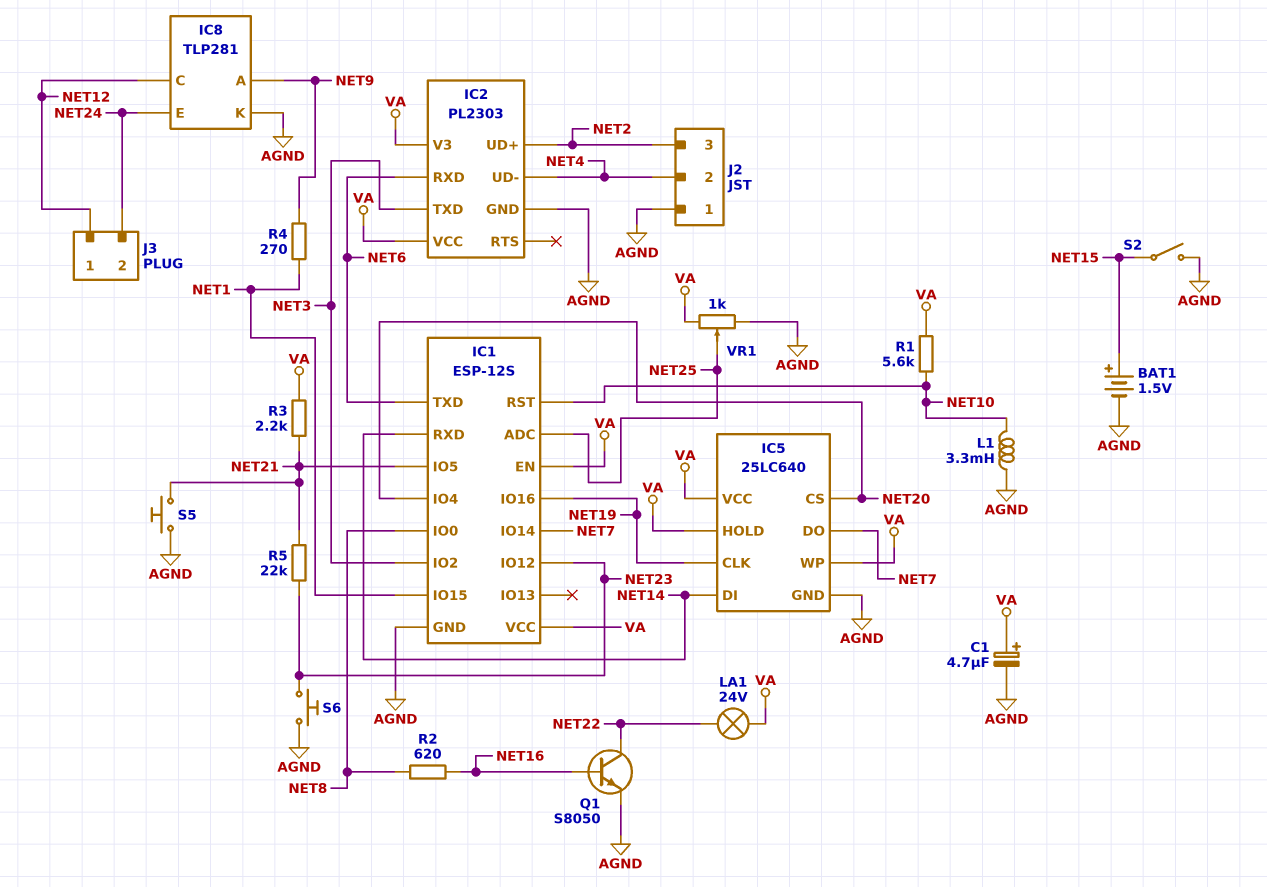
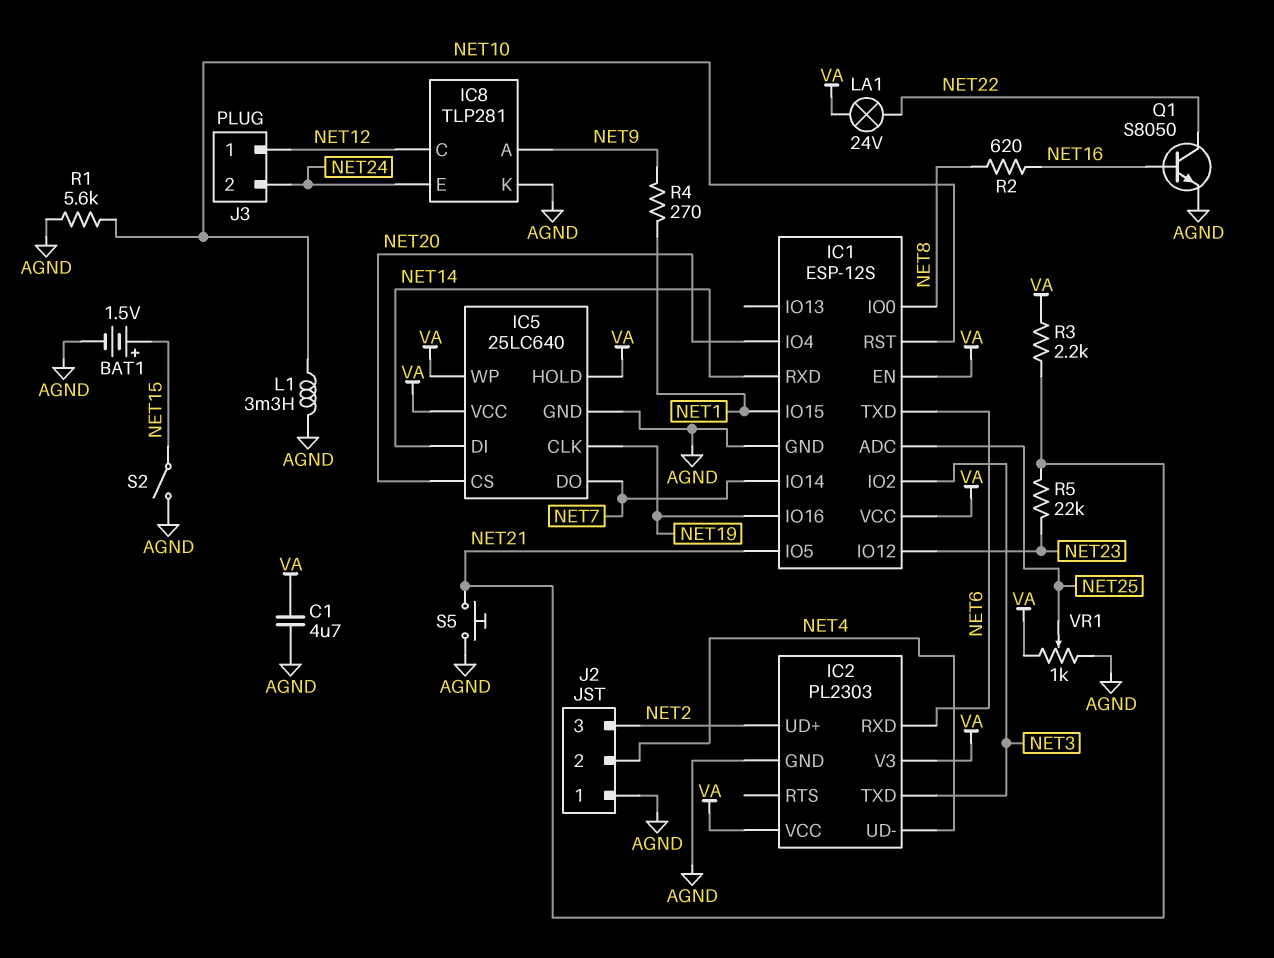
C1: 4.7uF (plus VA, minus AGND) -> 4.7uF (AGND, VA)
R1: 5.6k (NET10, VA) -> 5.6k (AGND, NET10)
S6: button (AGND, NET23) -> none

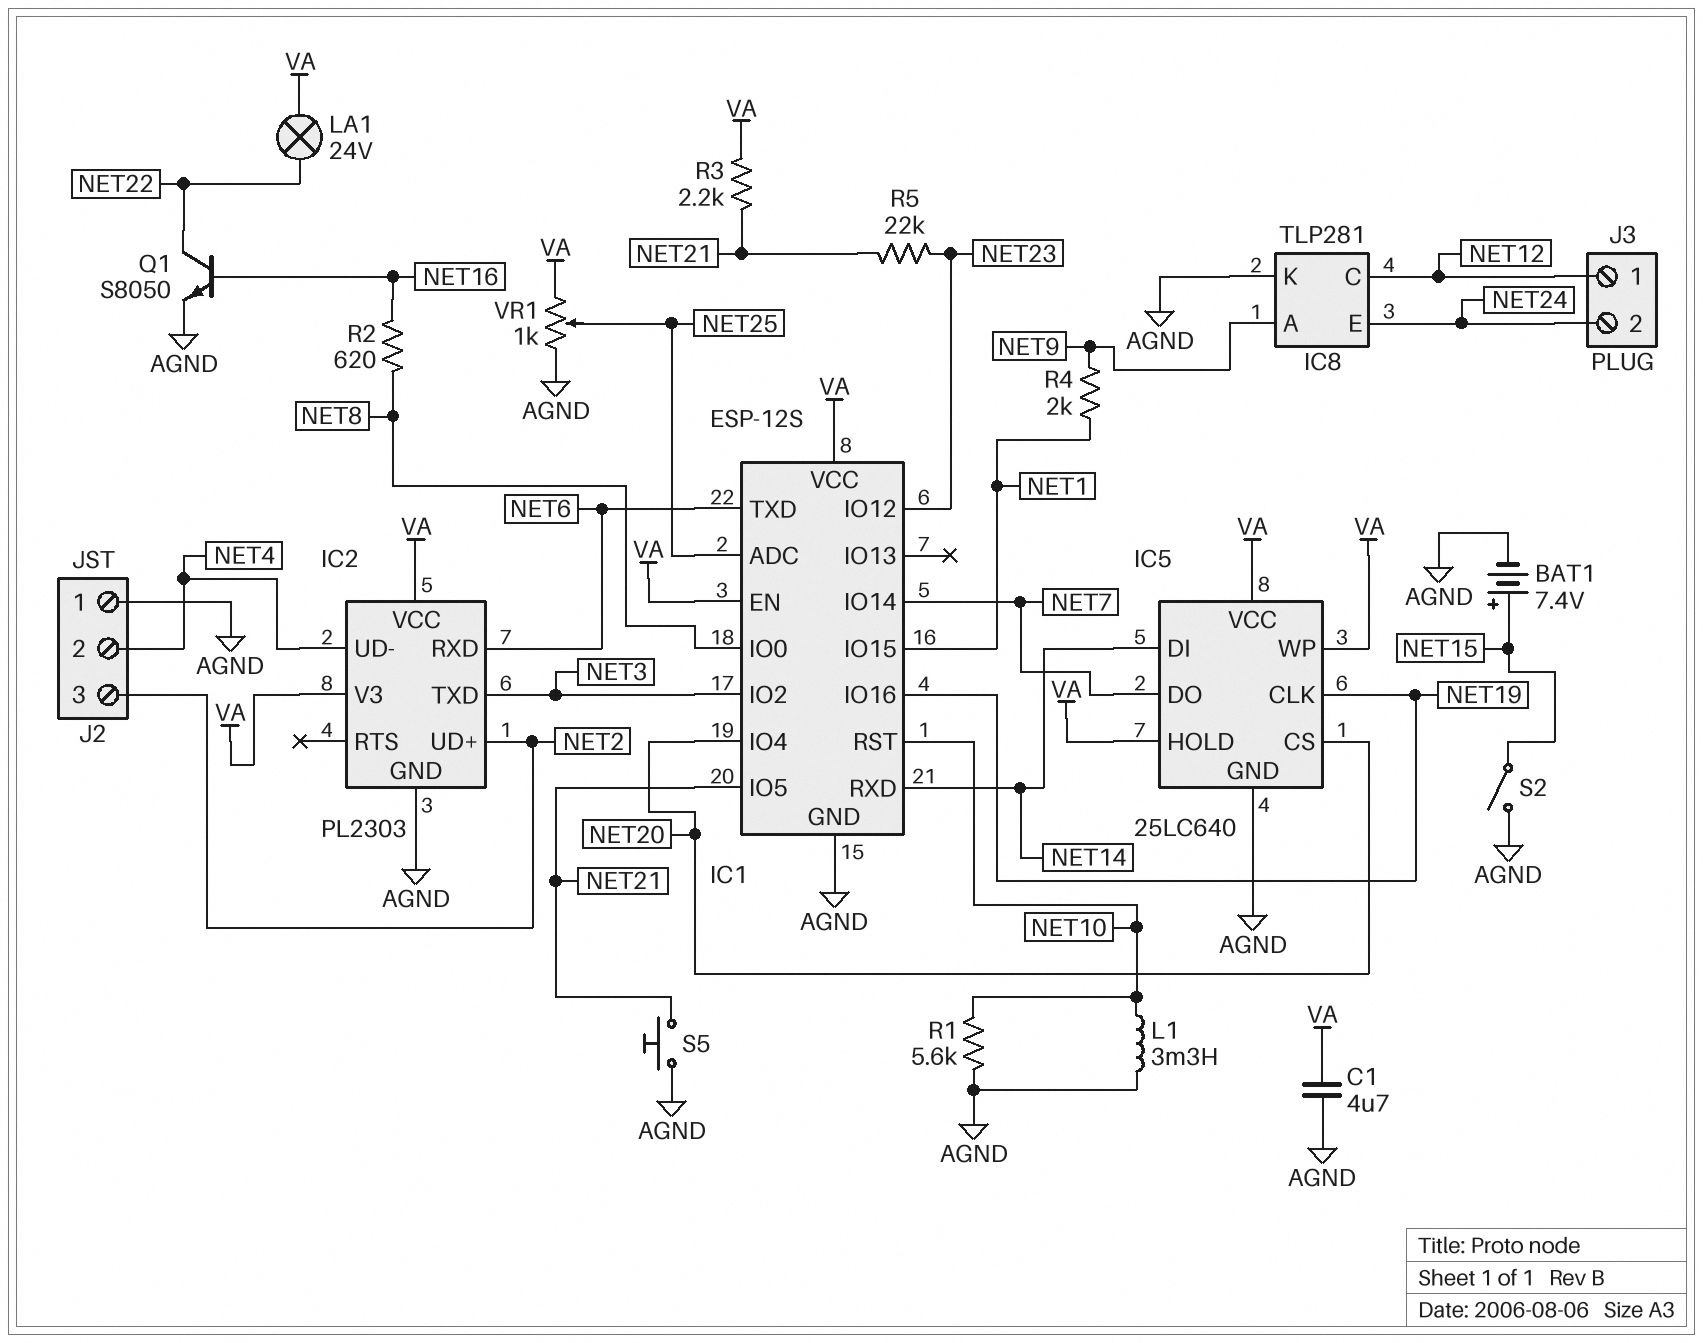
BAT1: 1.5V (plus NET15, minus AGND) -> 7.4V (plus NET15, minus AGND)
R4: 270 (NET1, NET9) -> 2k (NET1, NET9)

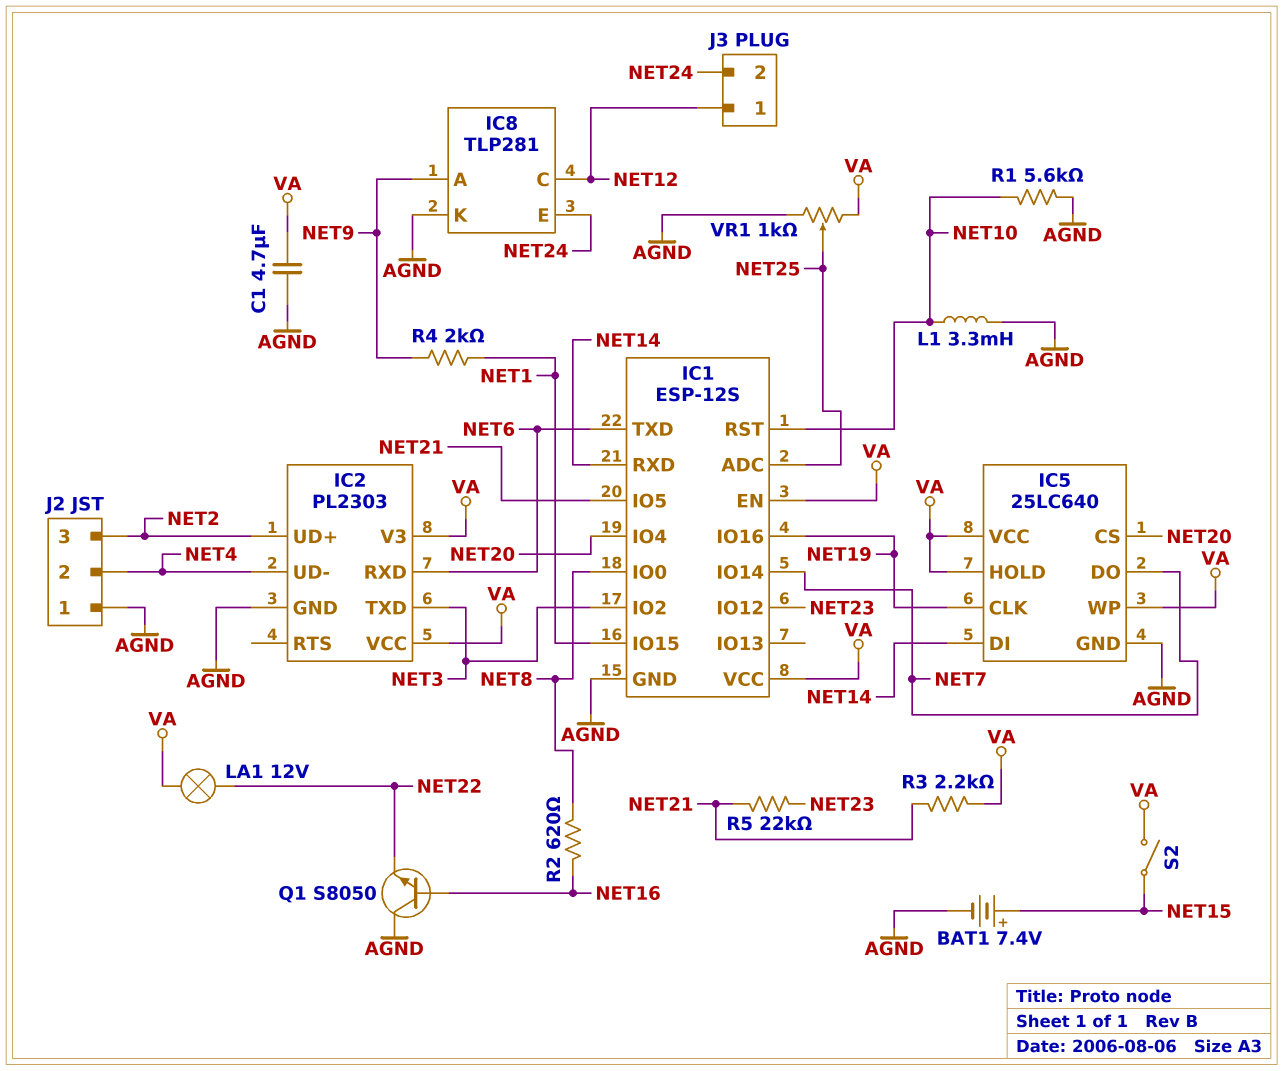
LA1: lamp 24V (NET22, VA) -> lamp 12V (NET22, VA)
Q1: NPN S8050 (B NET16, C NET22, E AGND) -> NPN S8050 (B NET16, C AGND, E NET22)
S2: switch (AGND, NET15) -> switch (NET15, VA)
S5: button (AGND, NET21) -> none

